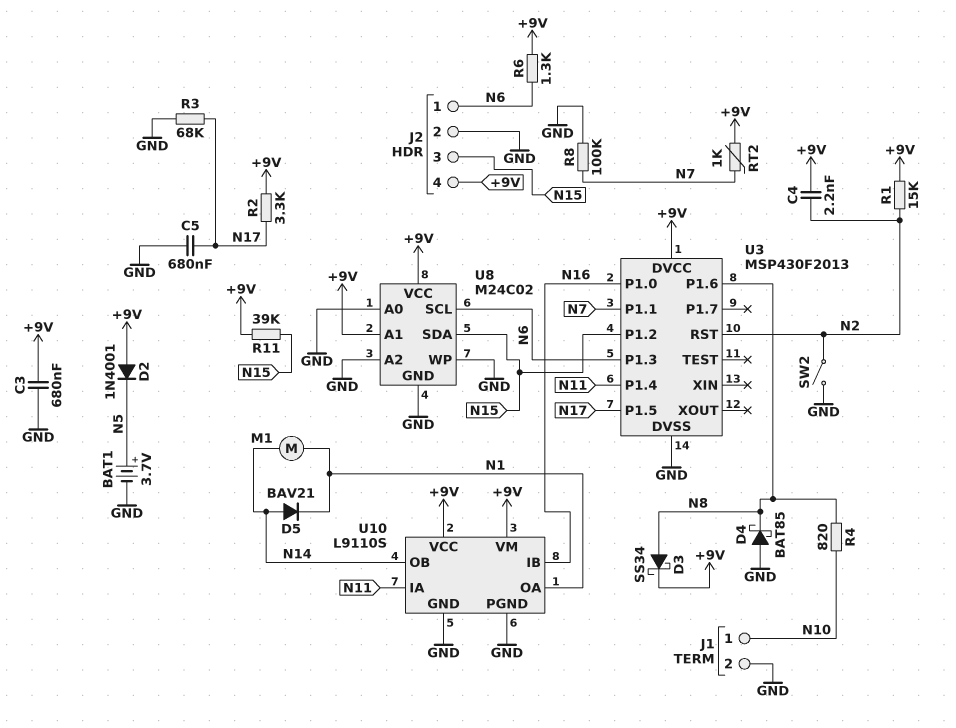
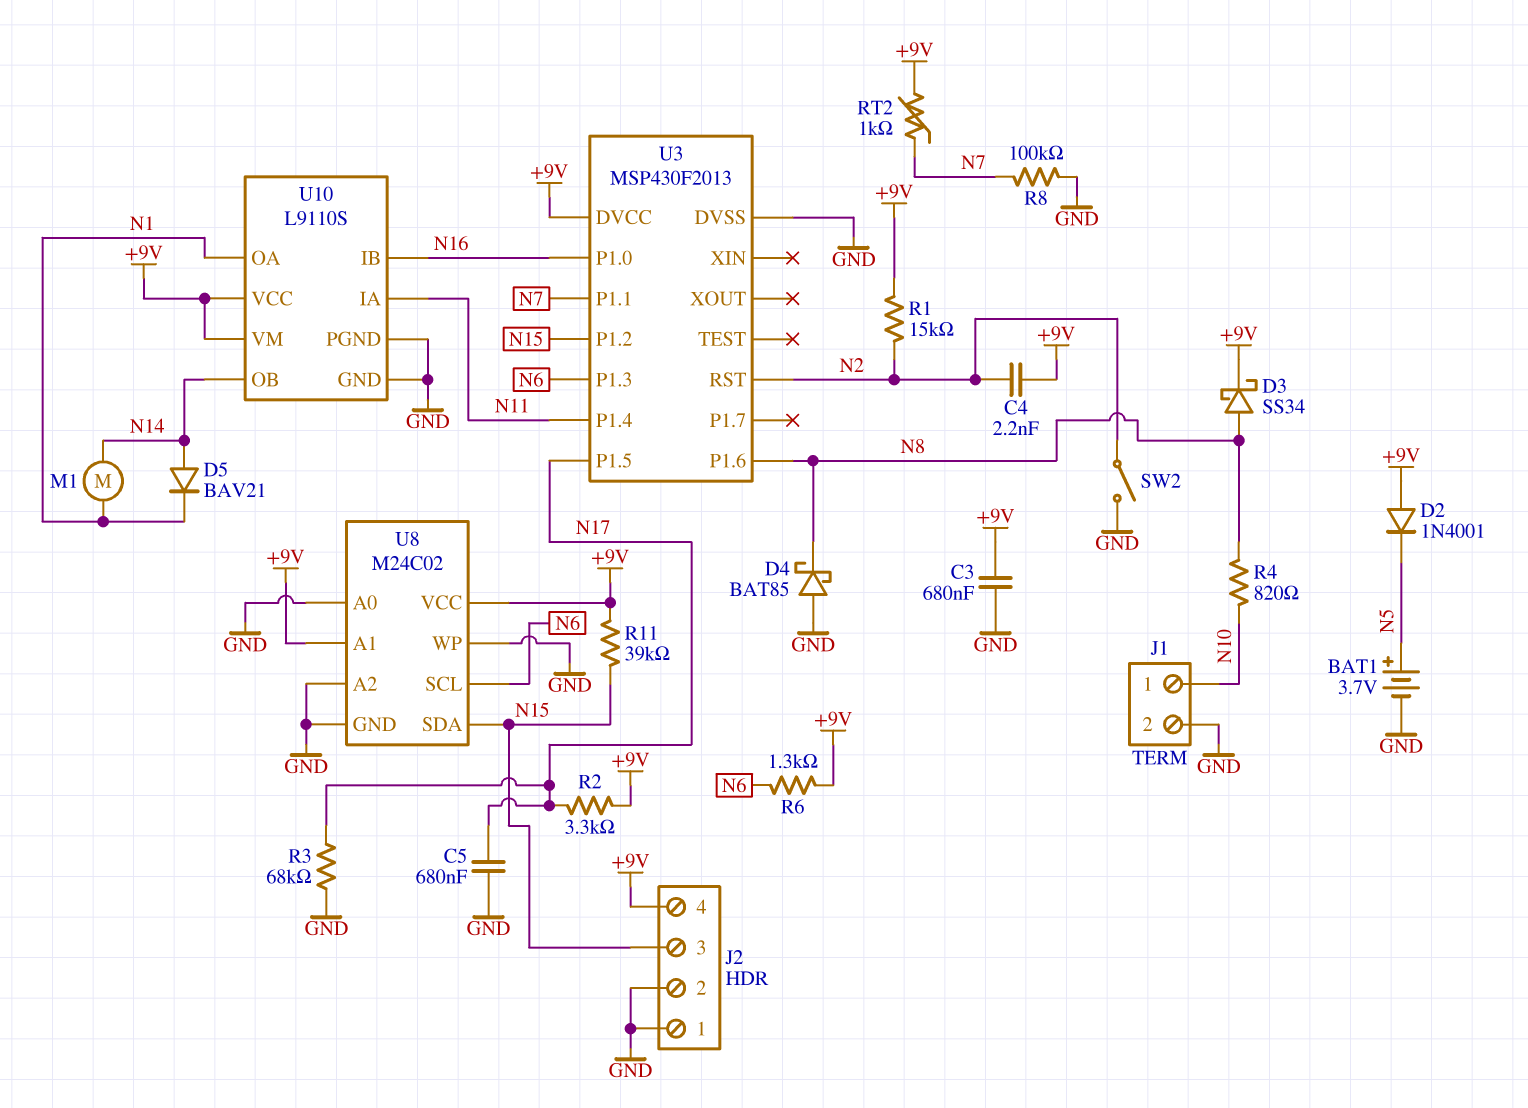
J2 pin 1: N6 -> GND

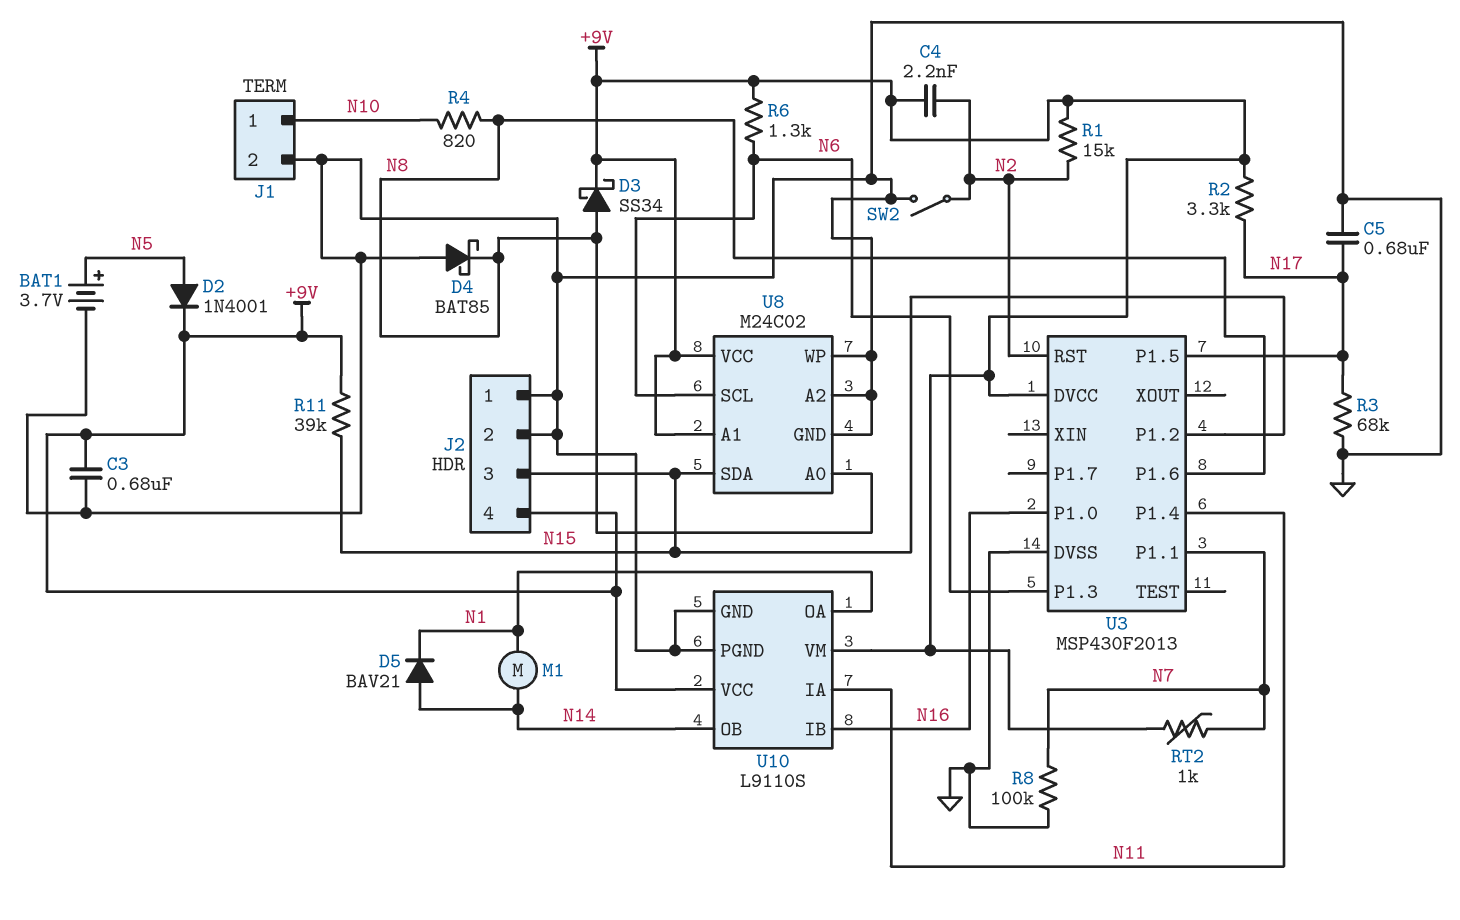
D2: diode 1N4001 (A +9V, K N5) -> diode 1N4001 (A N5, K +9V)
U8 pin A0: GND -> N8

